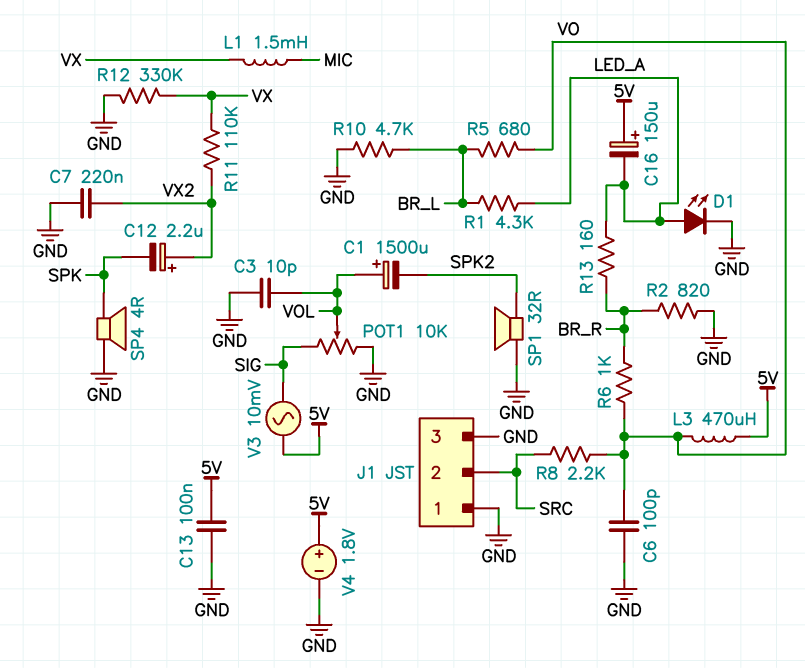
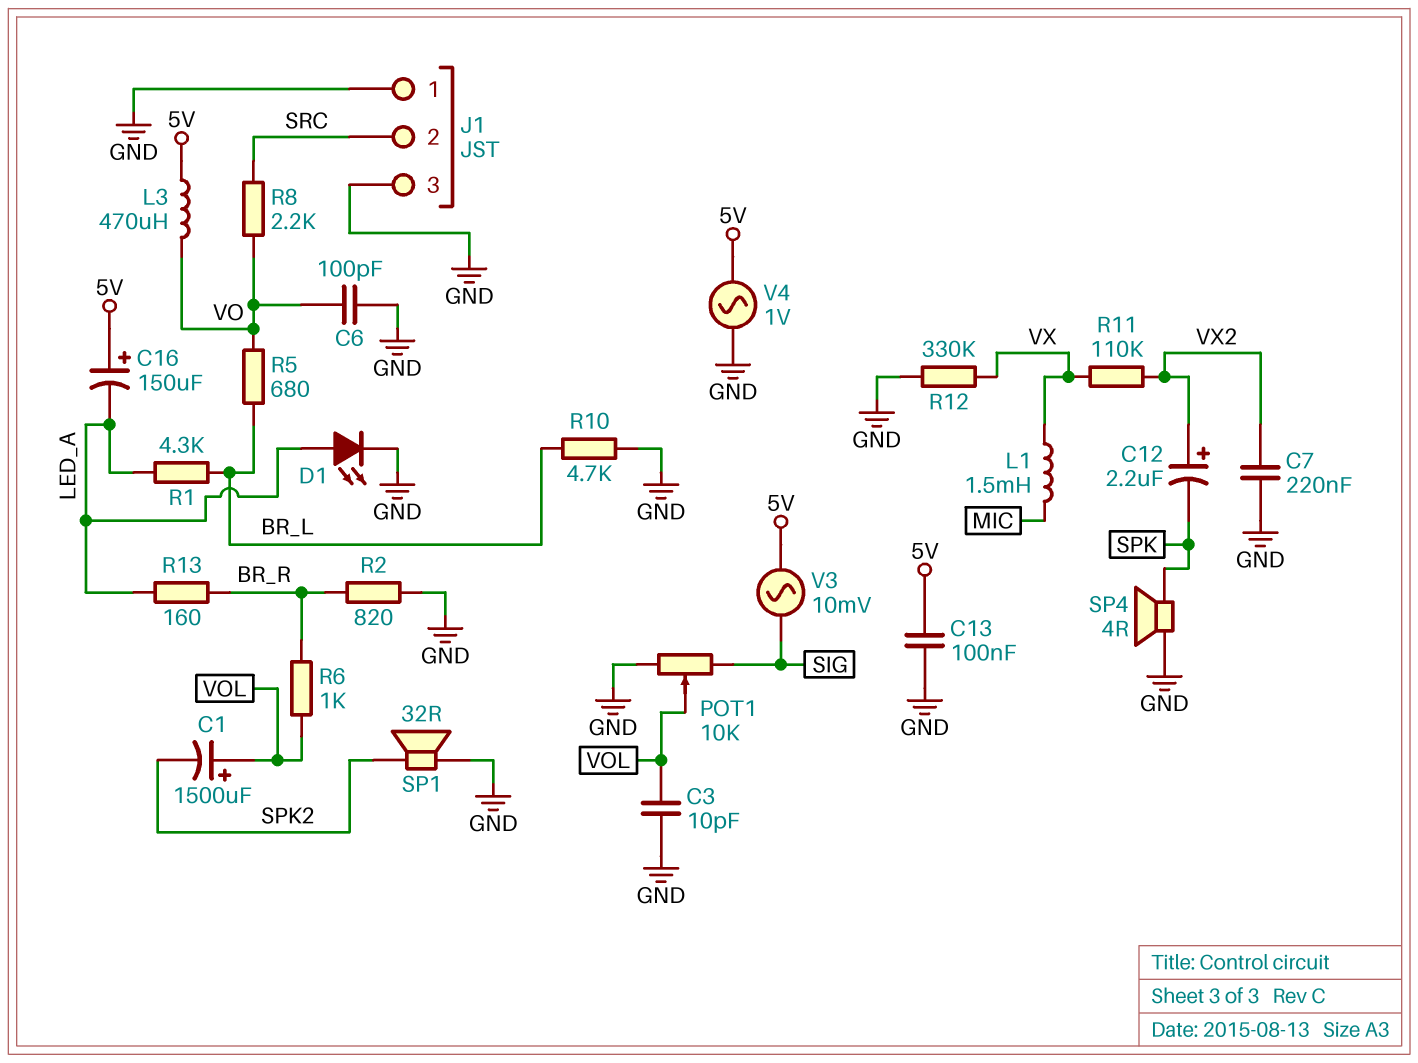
R6: 1k (BR_R, VO) -> 1k (BR_R, VOL)
V4: 1.8V (plus 5V, minus GND) -> AC 1V (5V, GND)

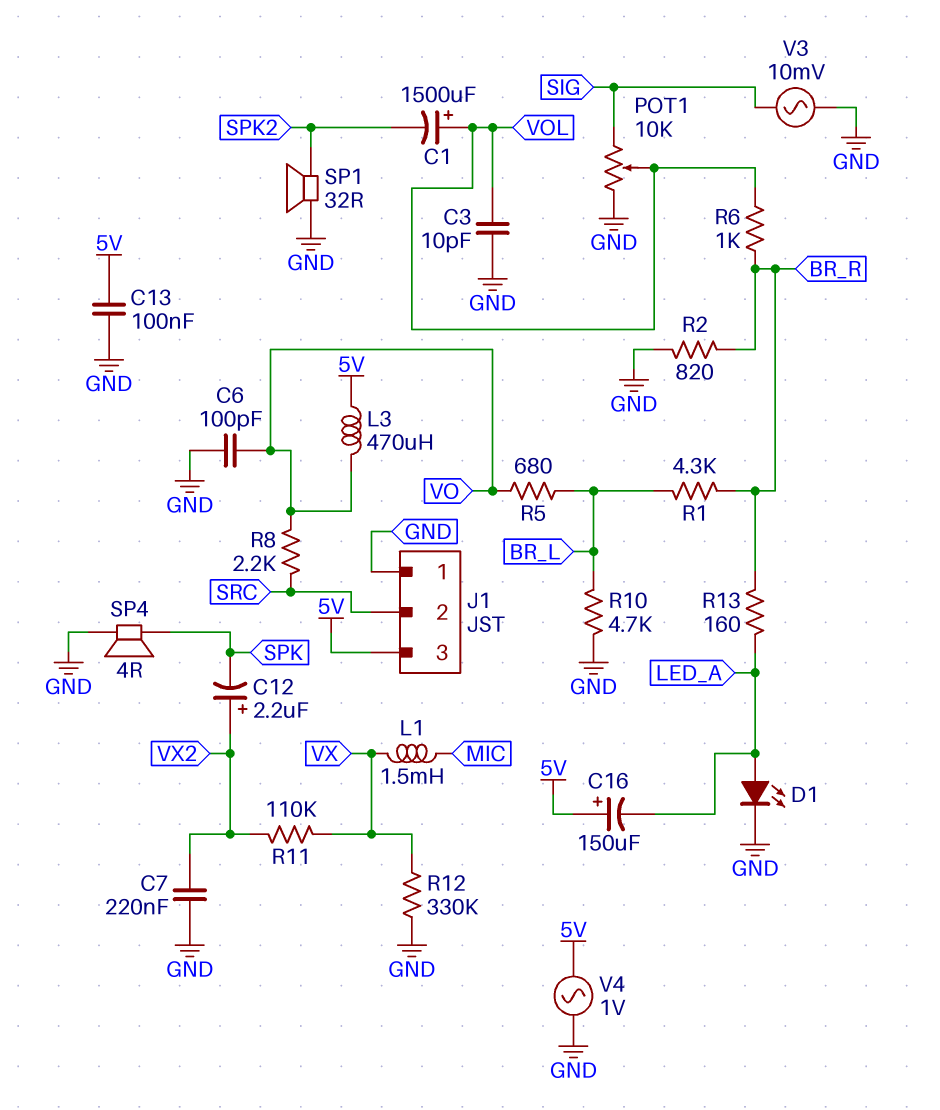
J1 pin 3: GND -> 5V
R1: 4.3k (BR_L, LED_A) -> 4.3k (BR_L, BR_R)
V3: AC 10mV (5V, SIG) -> AC 10mV (GND, SIG)

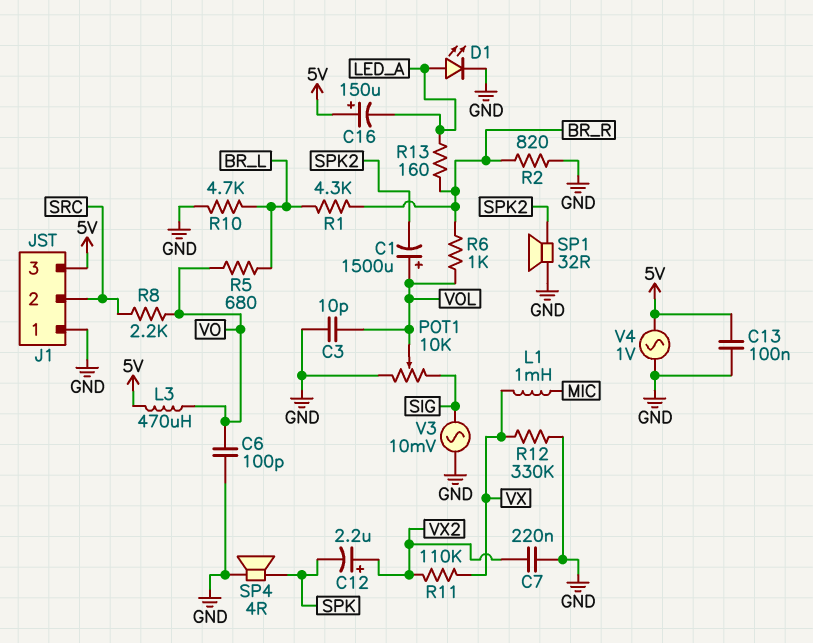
L1: 1.5mH (MIC, VX) -> 1mH (MIC, VX)

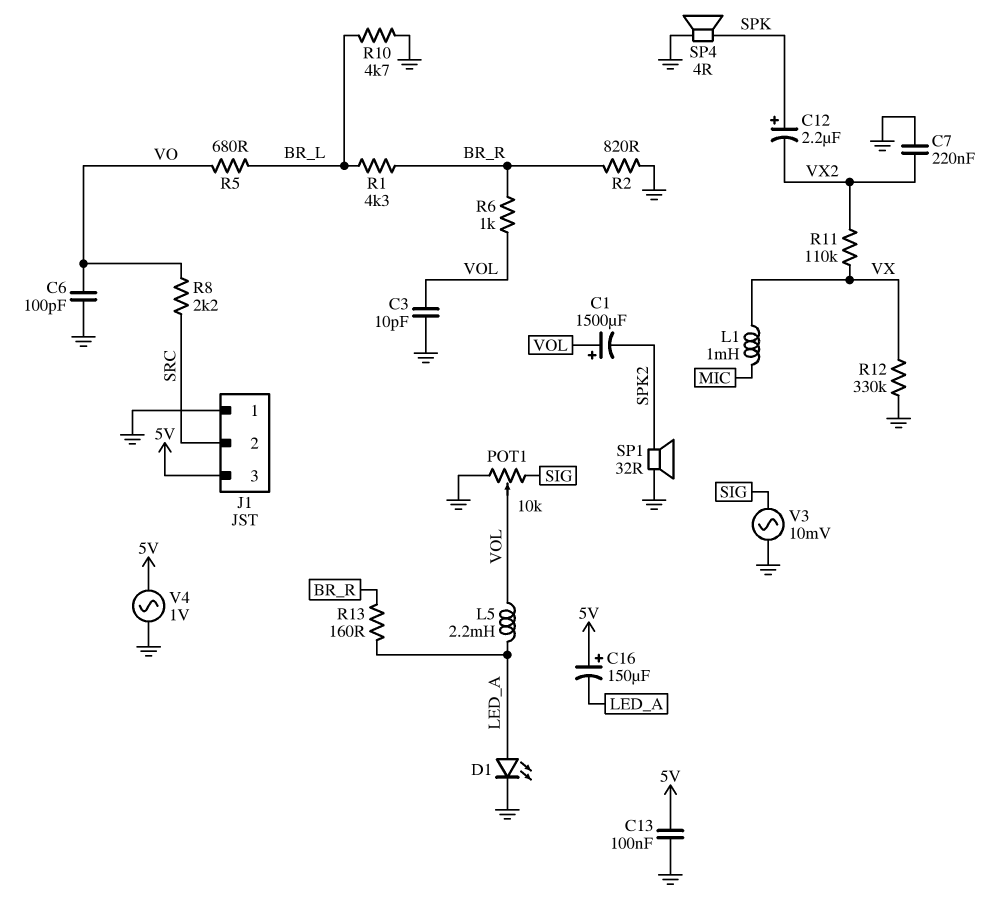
C12: 2.2uF (plus VX2, minus SPK) -> 2.2uF (plus SPK, minus VX2)
L3: 470uH (5V, VO) -> none
L5: none -> 2.2mH (LED_A, VOL)

